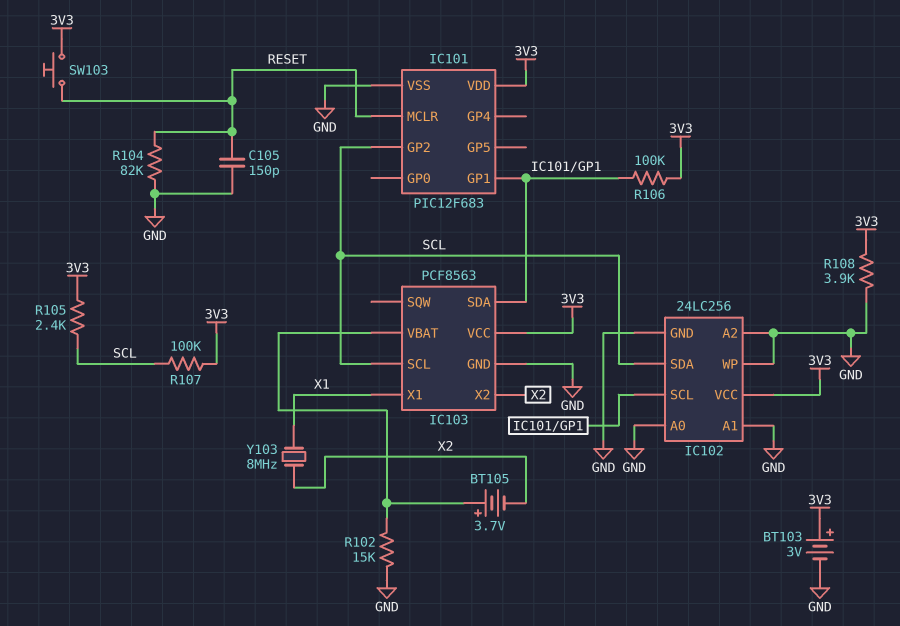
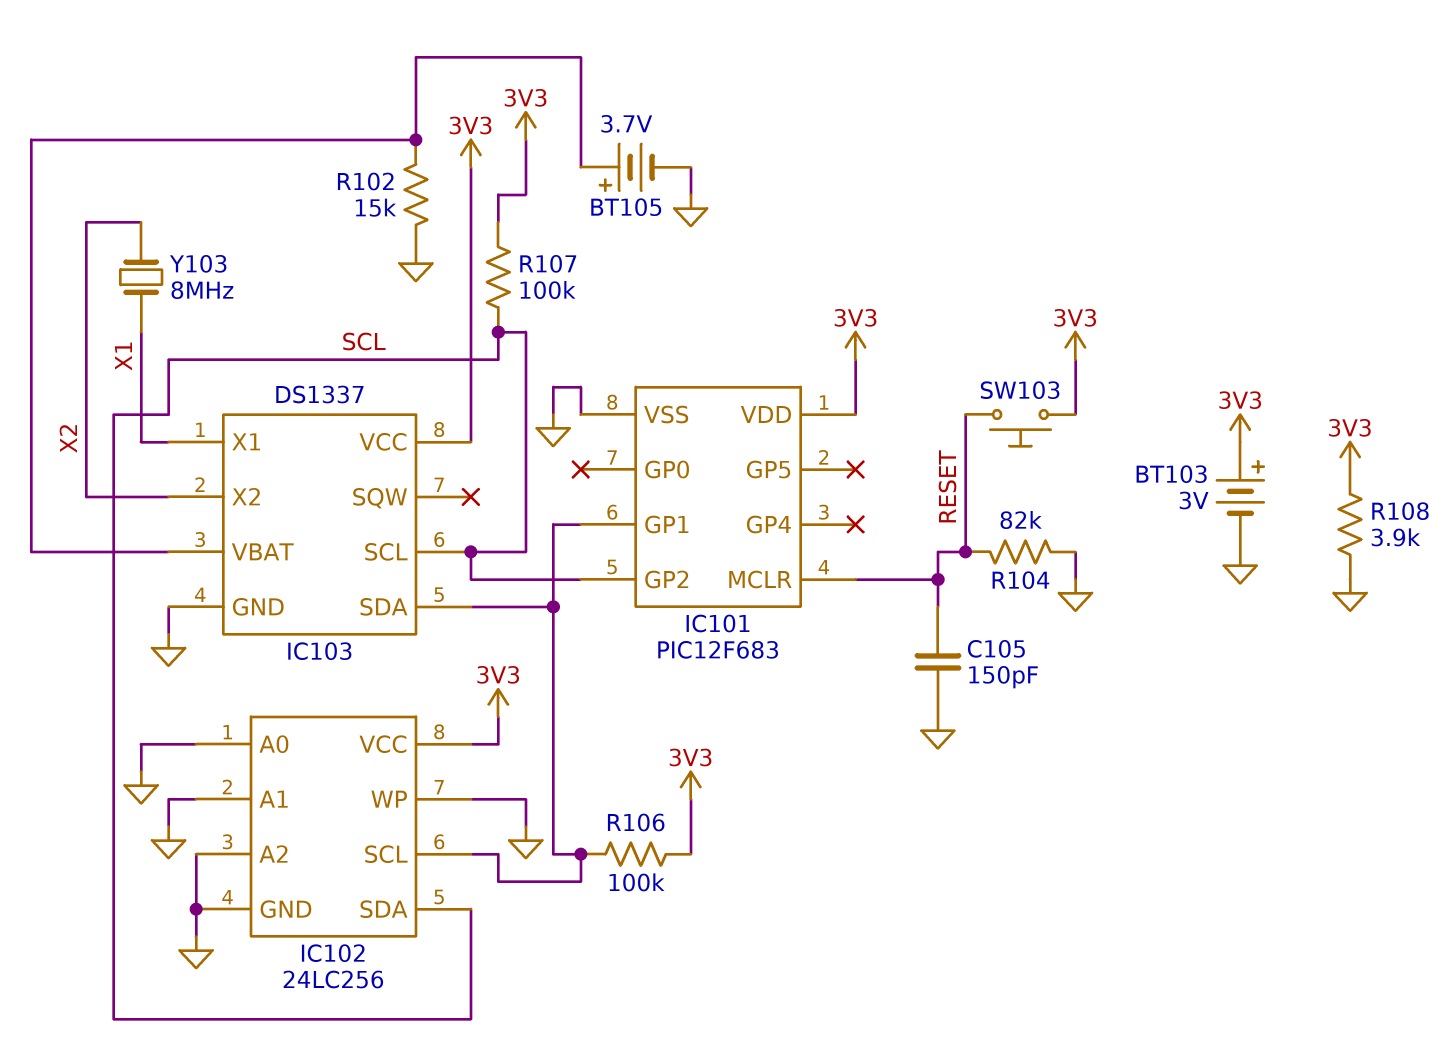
BT105: 3.7V (plus IC103/VBAT, minus X2) -> 3.7V (plus IC103/VBAT, minus GND)
IC103: PCF8563 -> DS1337
R105: 2.4k (3V3, SCL) -> none

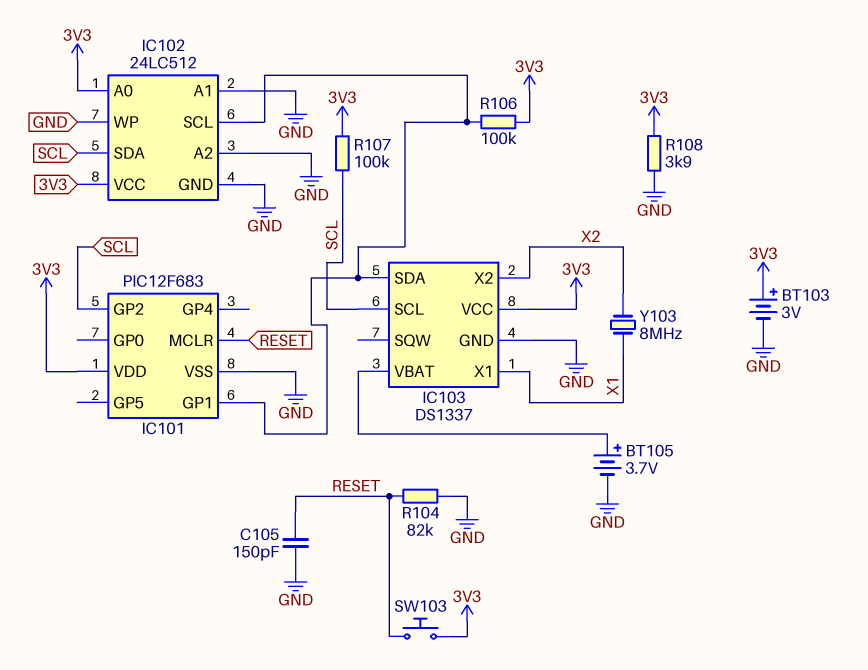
IC102: 24LC256 -> 24LC512
IC102 pin A0: GND -> 3V3
R102: 15k (GND, IC103/VBAT) -> none

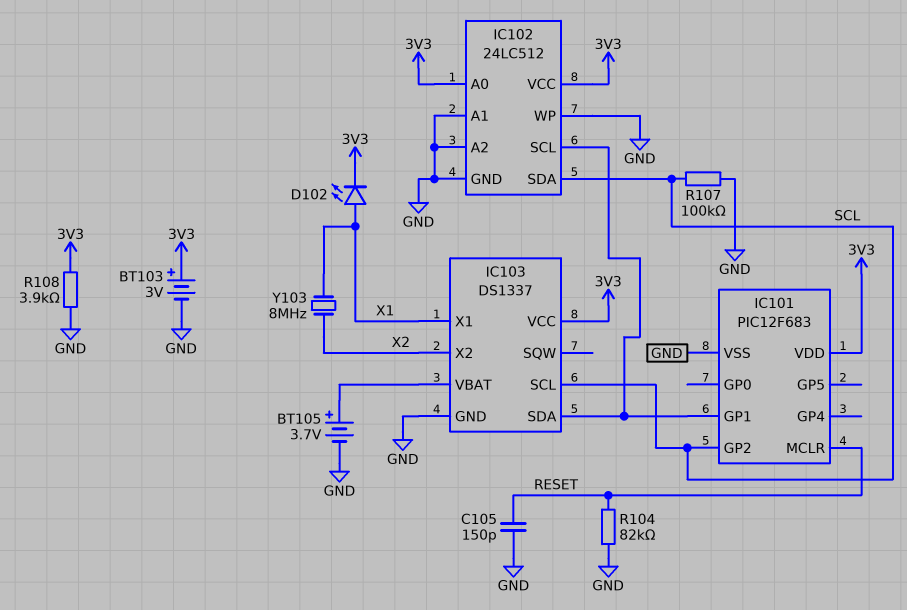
D102: none -> LED (A X1, K 3V3)
R106: 100k (3V3, IC101/GP1) -> none
R107: 100k (3V3, SCL) -> 100k (GND, SCL)
SW103: button (3V3, RESET) -> none

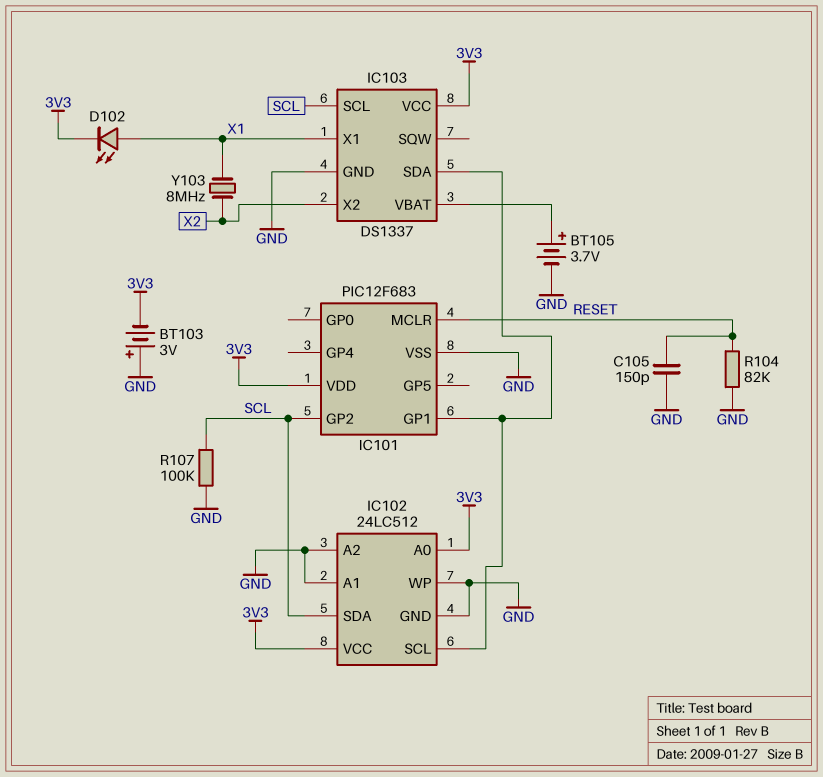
BT103: 3V (plus 3V3, minus GND) -> 3V (plus GND, minus 3V3)
R108: 3.9k (3V3, GND) -> none

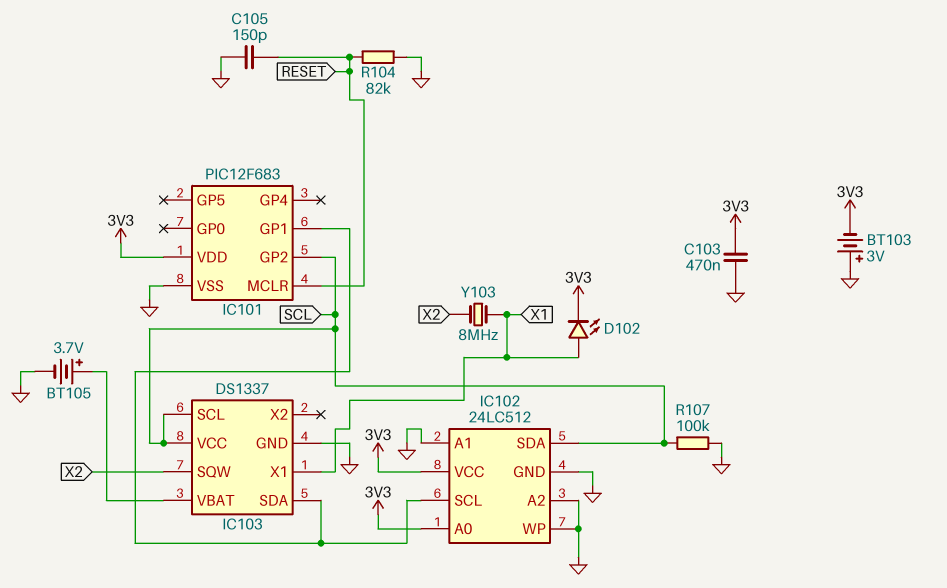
C103: none -> 470nF (3V3, GND)
IC103 pin SQW: none -> X2
IC103 pin VCC: 3V3 -> SCL
IC103 pin X2: X2 -> none

